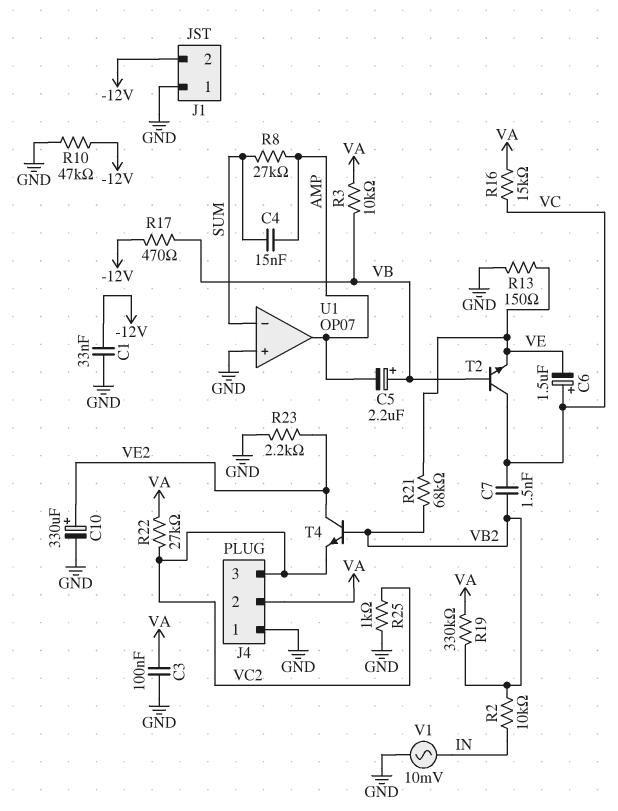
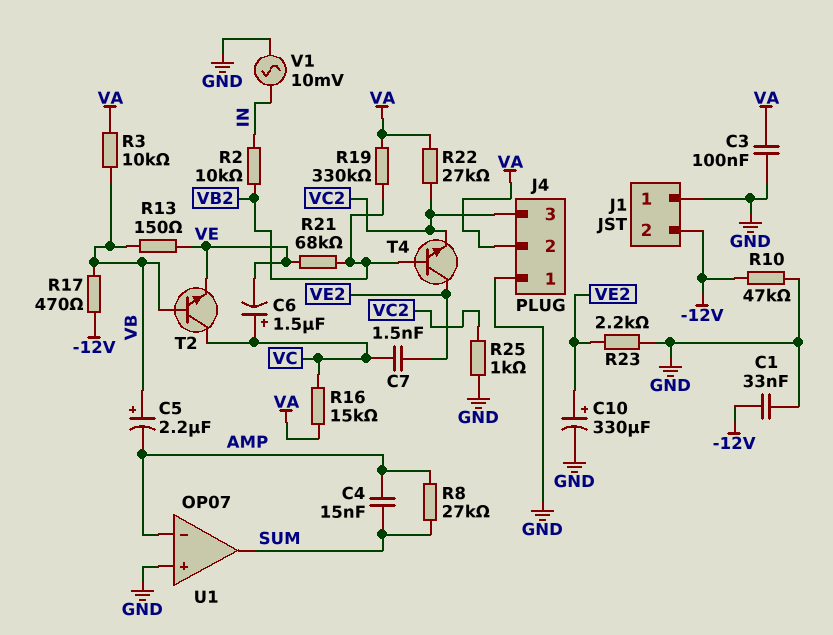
C7: 1.5nF (VB2, VC) -> 1.5nF (VC, VE2)
R13: 150 (GND, VE) -> 150 (VB, VE)
U1 pin in-: SUM -> AMP
U1 pin out: AMP -> SUM

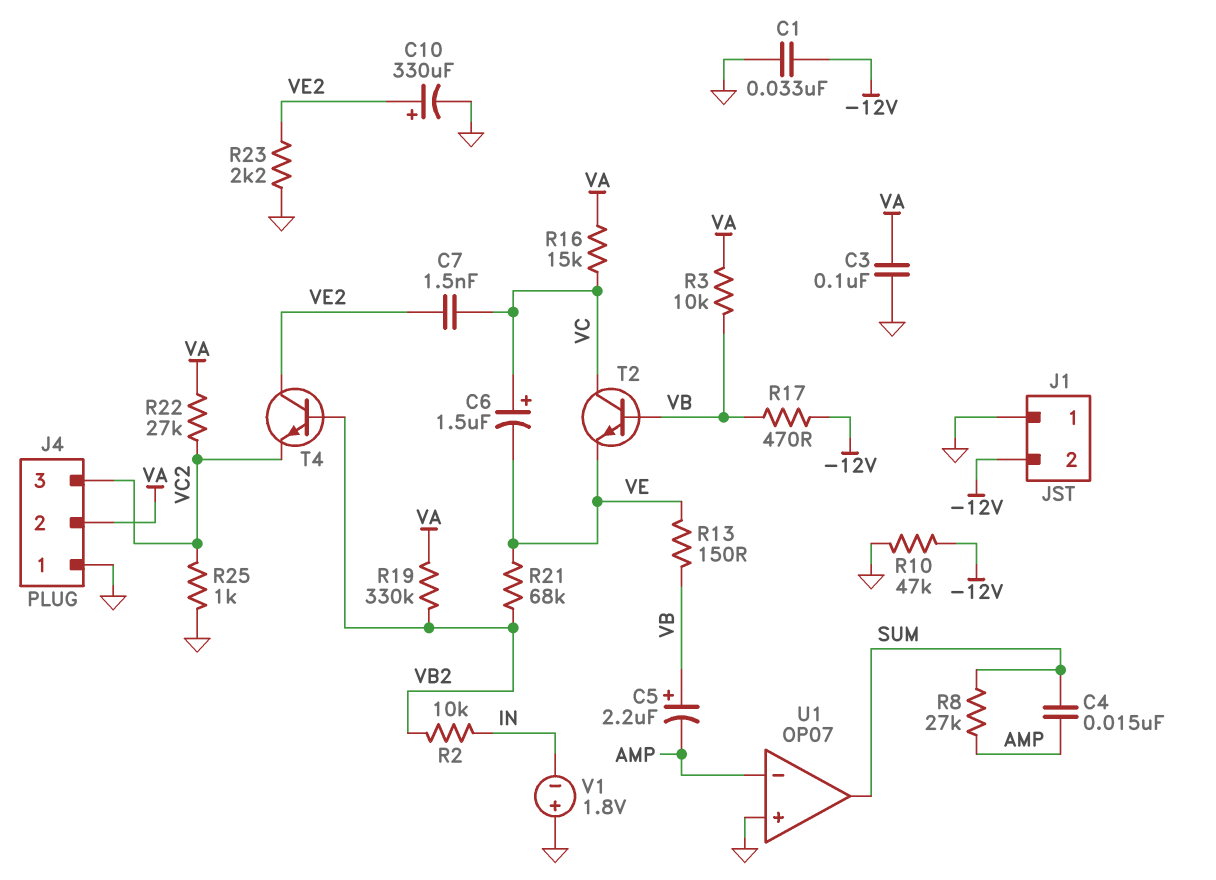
V1: AC 10mV (GND, IN) -> 1.8V (plus GND, minus IN)

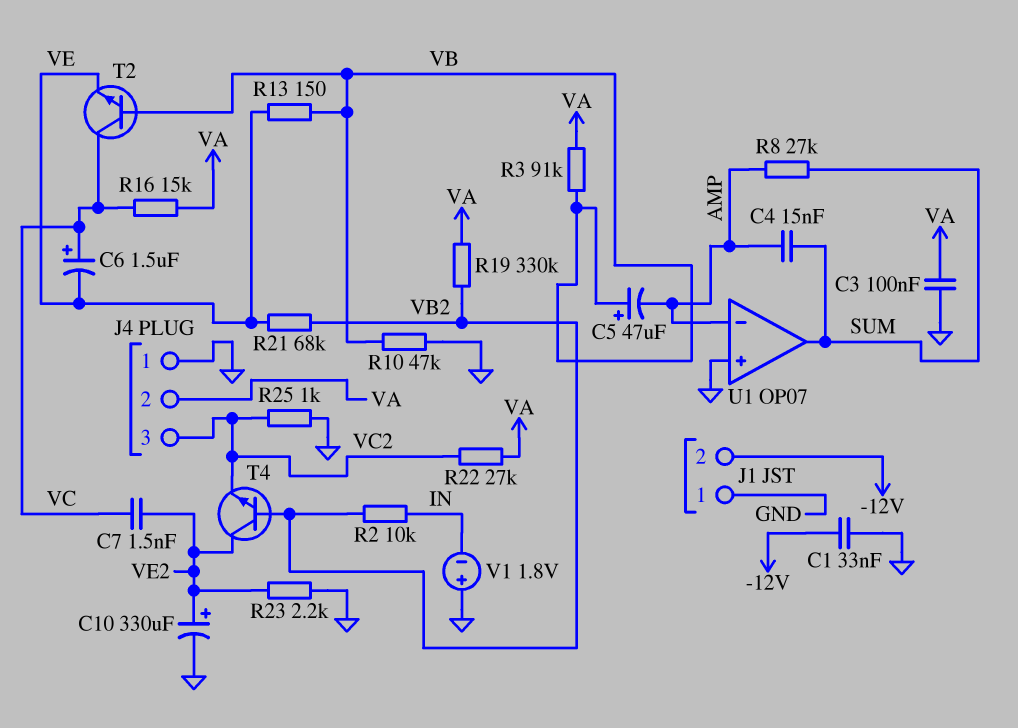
C5: 2.2uF (plus VB, minus AMP) -> 47uF (plus VB, minus AMP)
R3: 10k (VA, VB) -> 91k (VA, VB)
R10: 47k (-12V, GND) -> 47k (GND, VB)
R17: 470 (-12V, VB) -> none

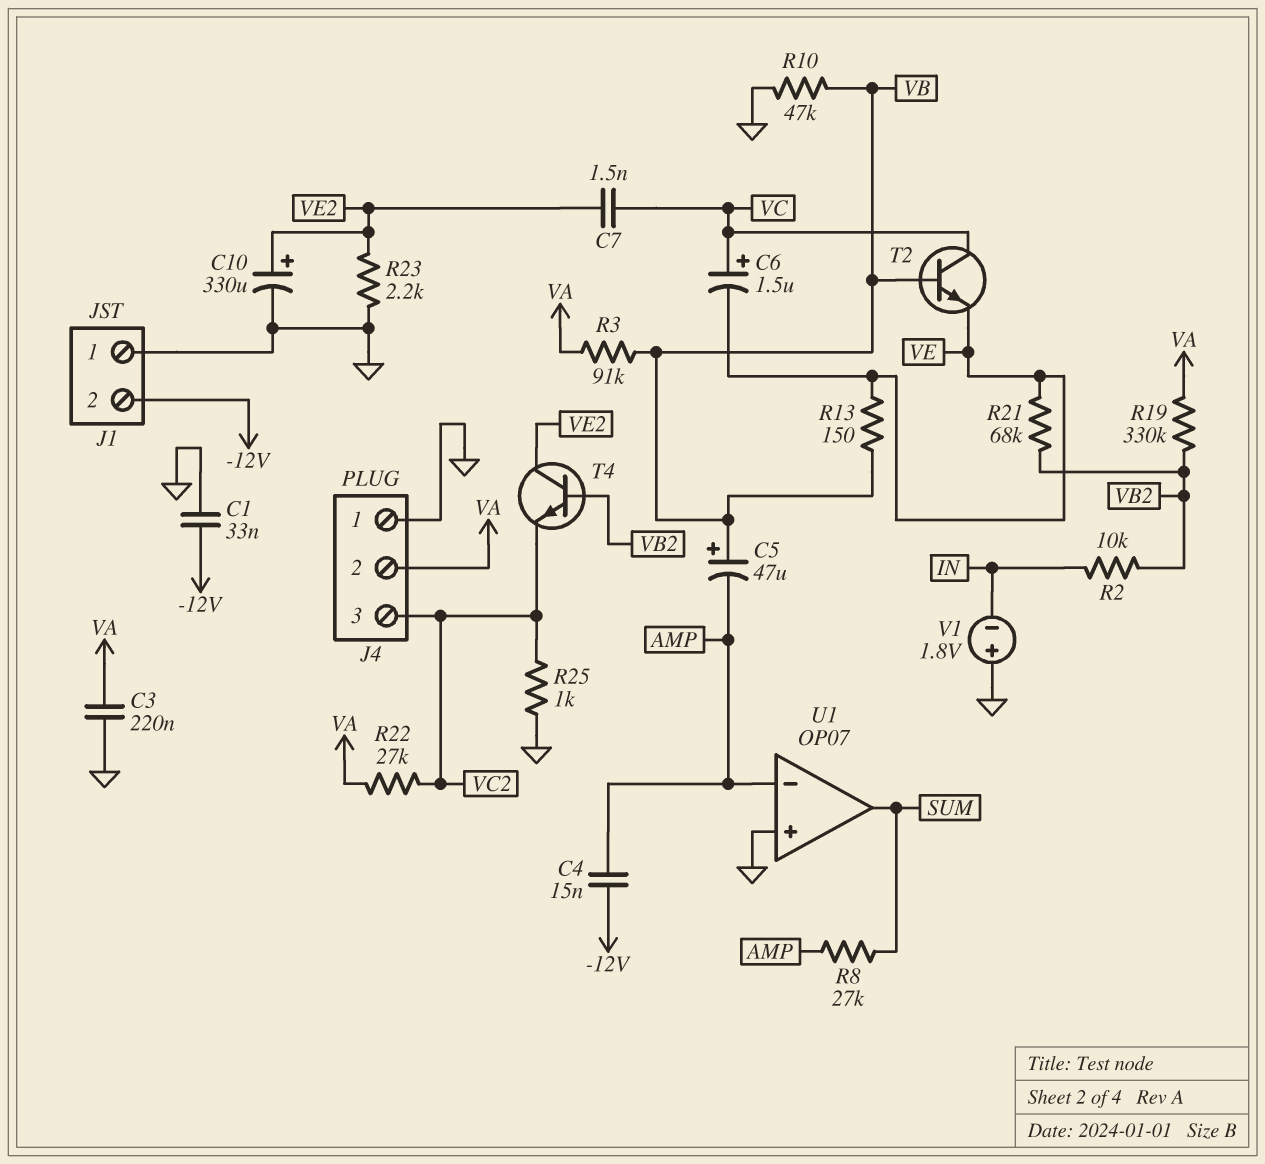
C3: 100nF (GND, VA) -> 220nF (GND, VA)
C4: 15nF (AMP, SUM) -> 15nF (-12V, AMP)
R16: 15k (VA, VC) -> none

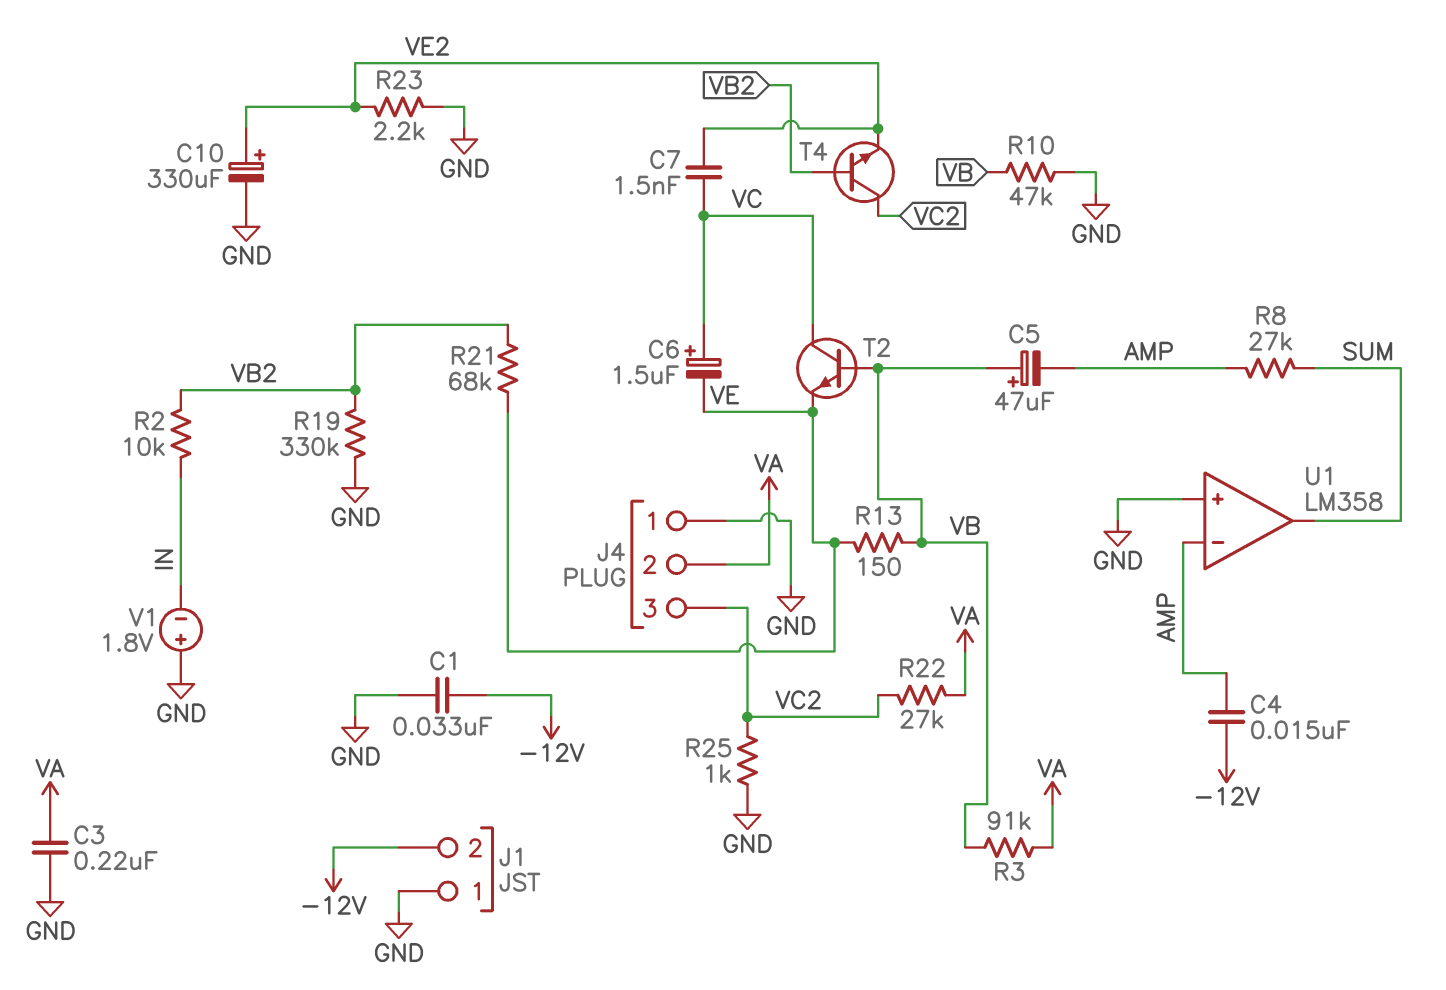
R19: 330k (VA, VB2) -> 330k (GND, VB2)
T4: NPN (B VB2, C VE2, E VC2) -> NPN (B VB2, C VC2, E VE2)
U1: OP07 -> LM358

